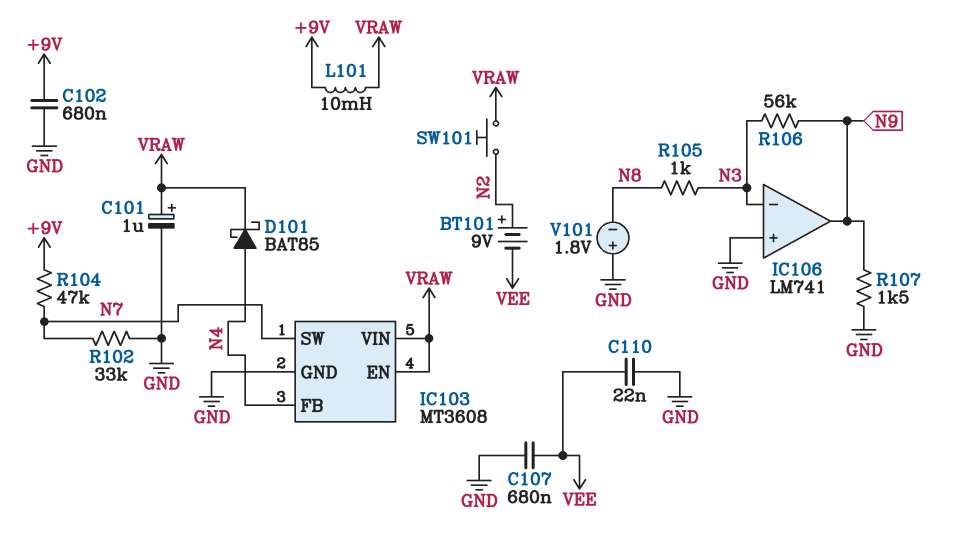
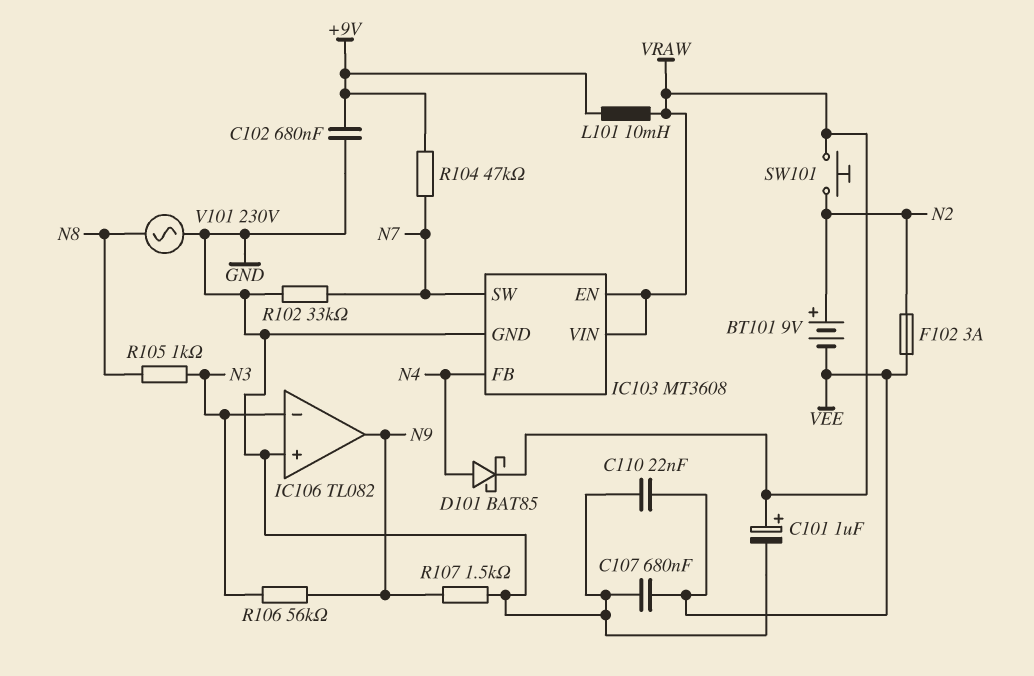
F102: none -> 3A (N2, VEE)
IC106: LM741 -> TL082
V101: 1.8V (plus GND, minus N8) -> AC 230V (GND, N8)

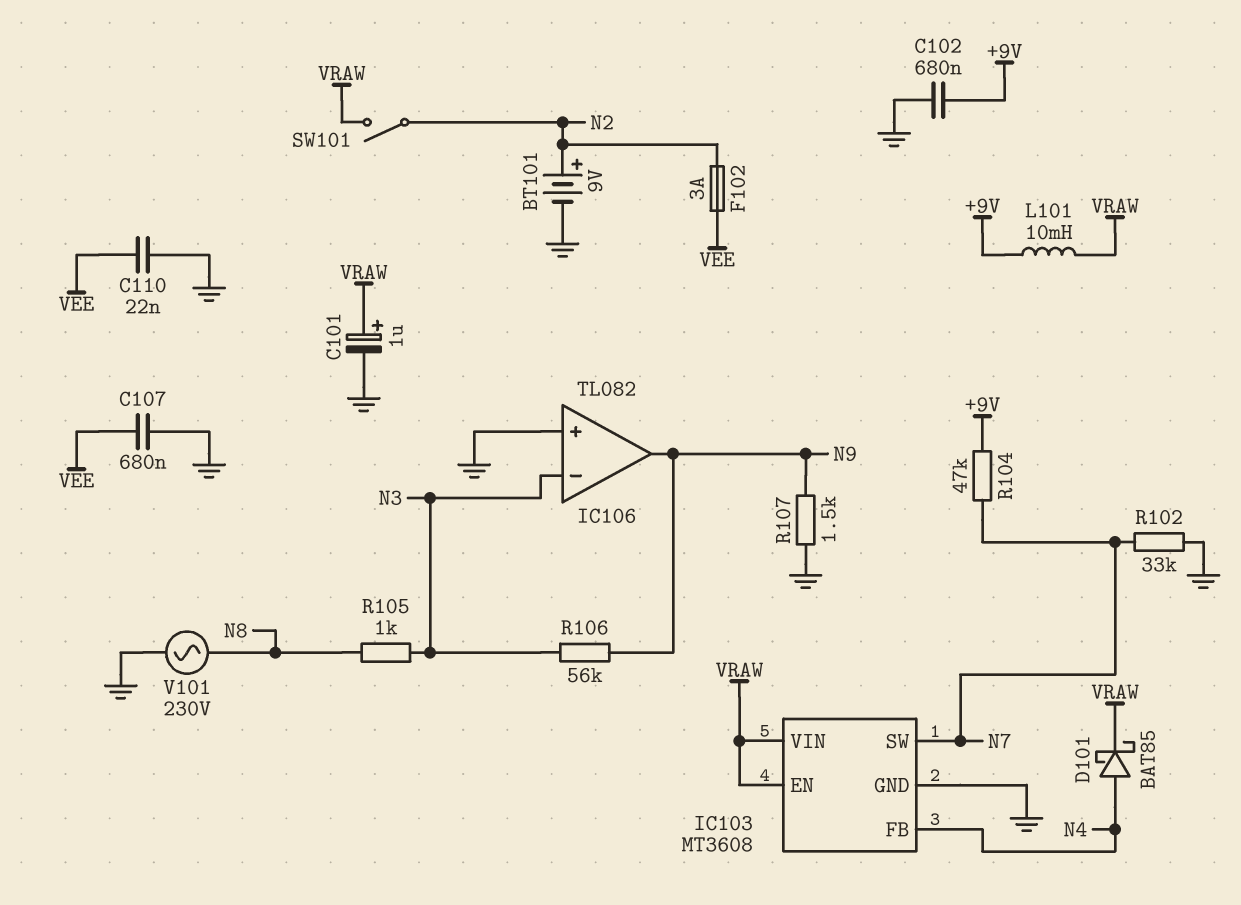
BT101: 9V (plus N2, minus VEE) -> 9V (plus N2, minus GND)
SW101: button (N2, VRAW) -> switch (N2, VRAW)

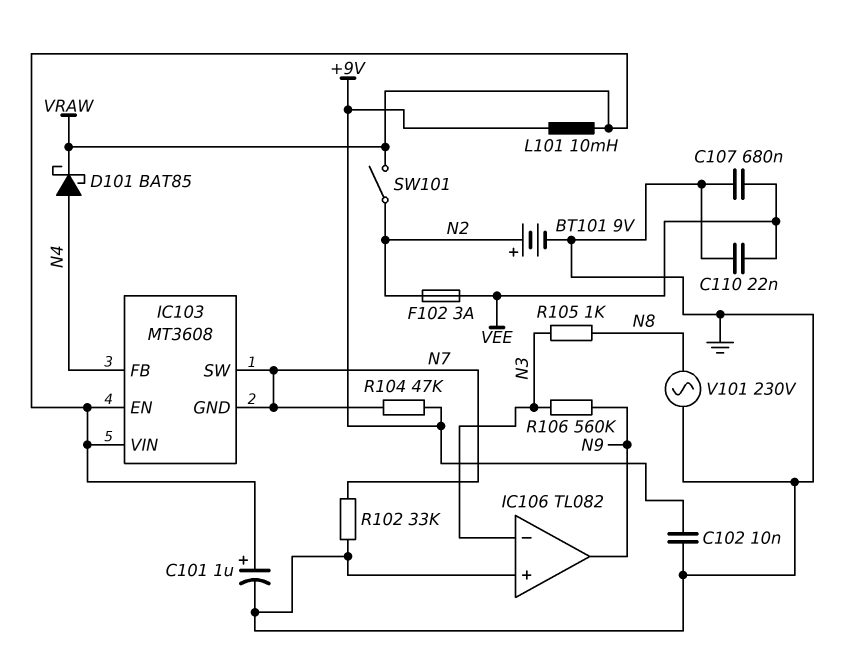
C102: 680nF (+9V, GND) -> 10nF (+9V, GND)
IC103 pin GND: GND -> N7
R106: 56k (N3, N9) -> 560k (N3, N9)
R107: 1.5k (GND, N9) -> none

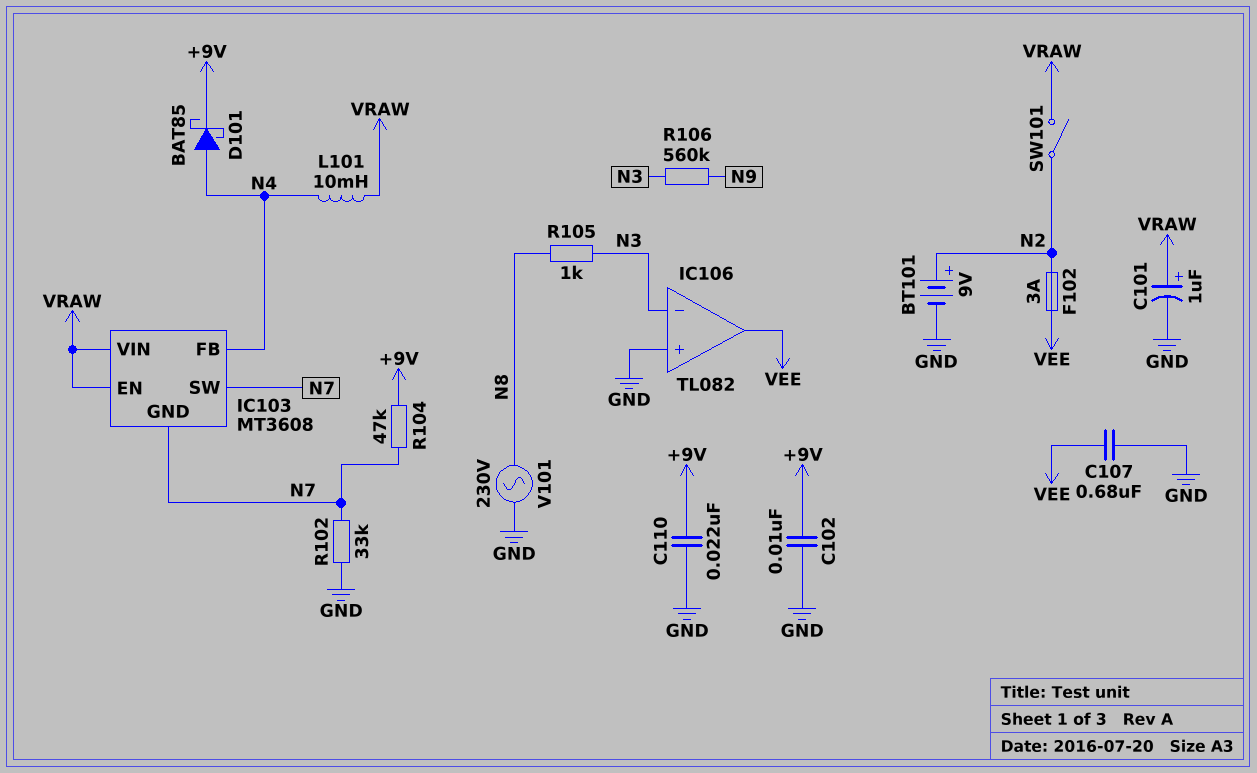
C110: 22nF (GND, VEE) -> 22nF (+9V, GND)
D101: schottky BAT85 (A N4, K VRAW) -> schottky BAT85 (A N4, K +9V)
IC106 pin out: N9 -> VEE
L101: 10mH (+9V, VRAW) -> 10mH (N4, VRAW)

